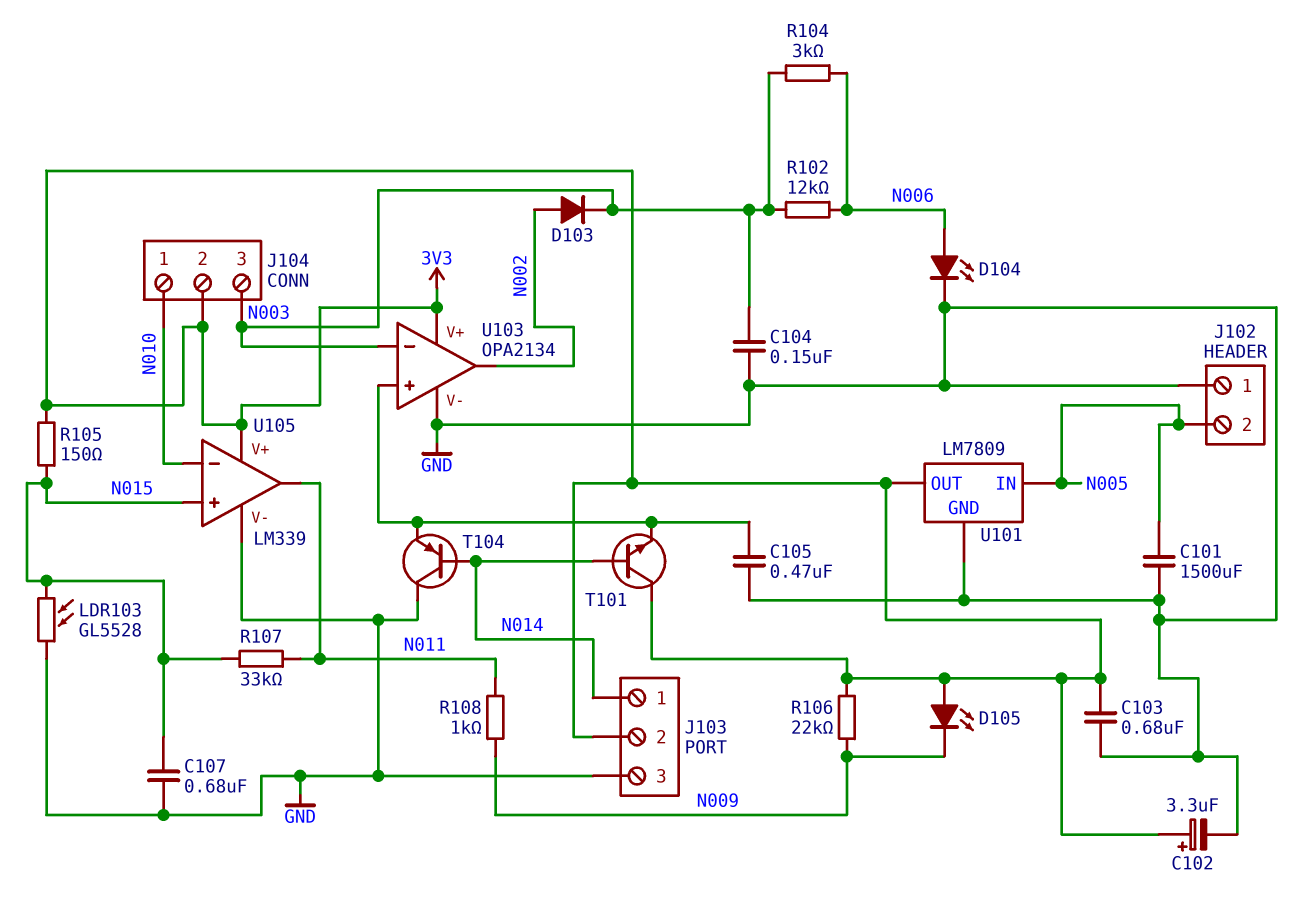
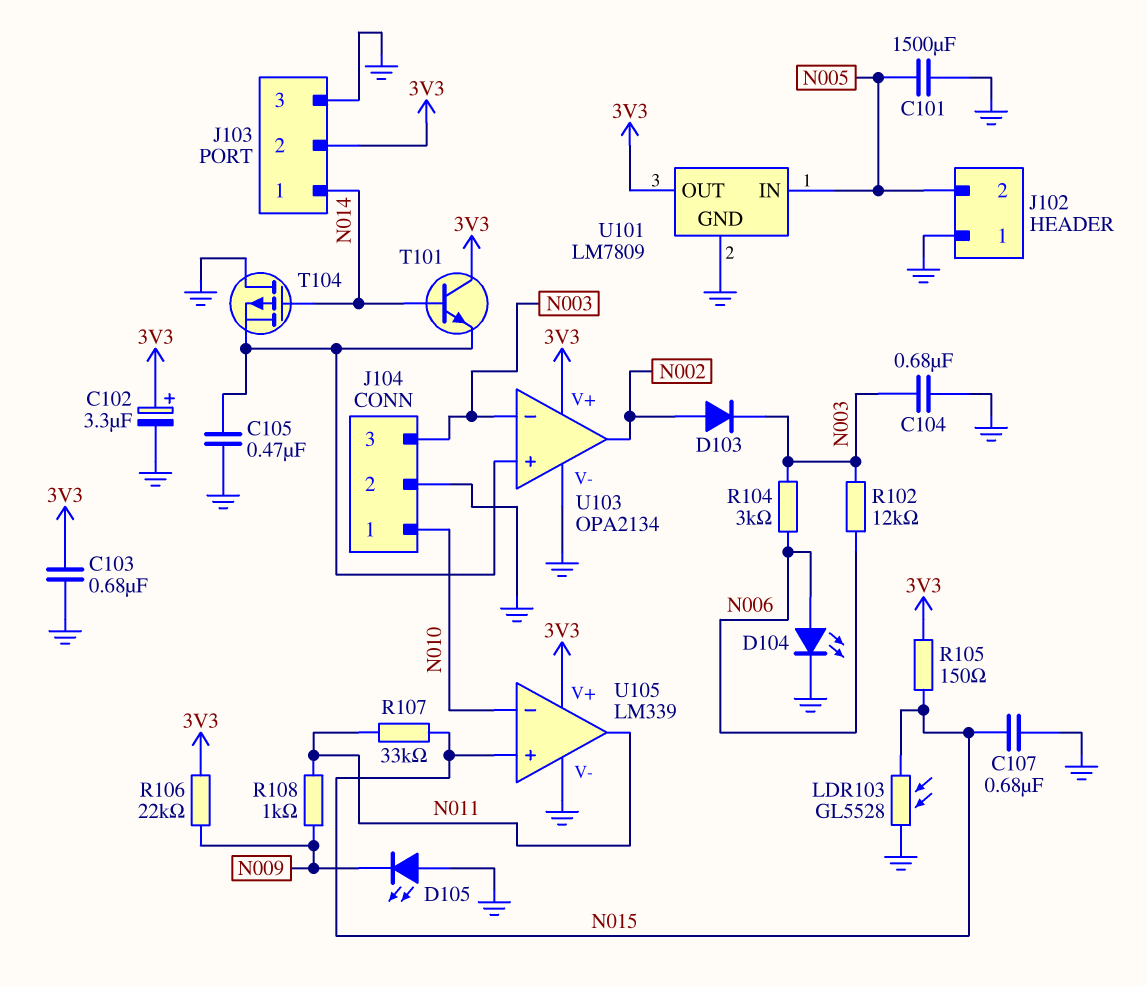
C104: 150nF (GND, N003) -> 680nF (GND, N003)
D105: LED (A 3V3, K N009) -> LED (A GND, K N009)
J104 pin 2: 3V3 -> GND
T104: PNP (B N014, C GND, E U103/in+) -> PMOS (G N014, D GND, S U103/in+)

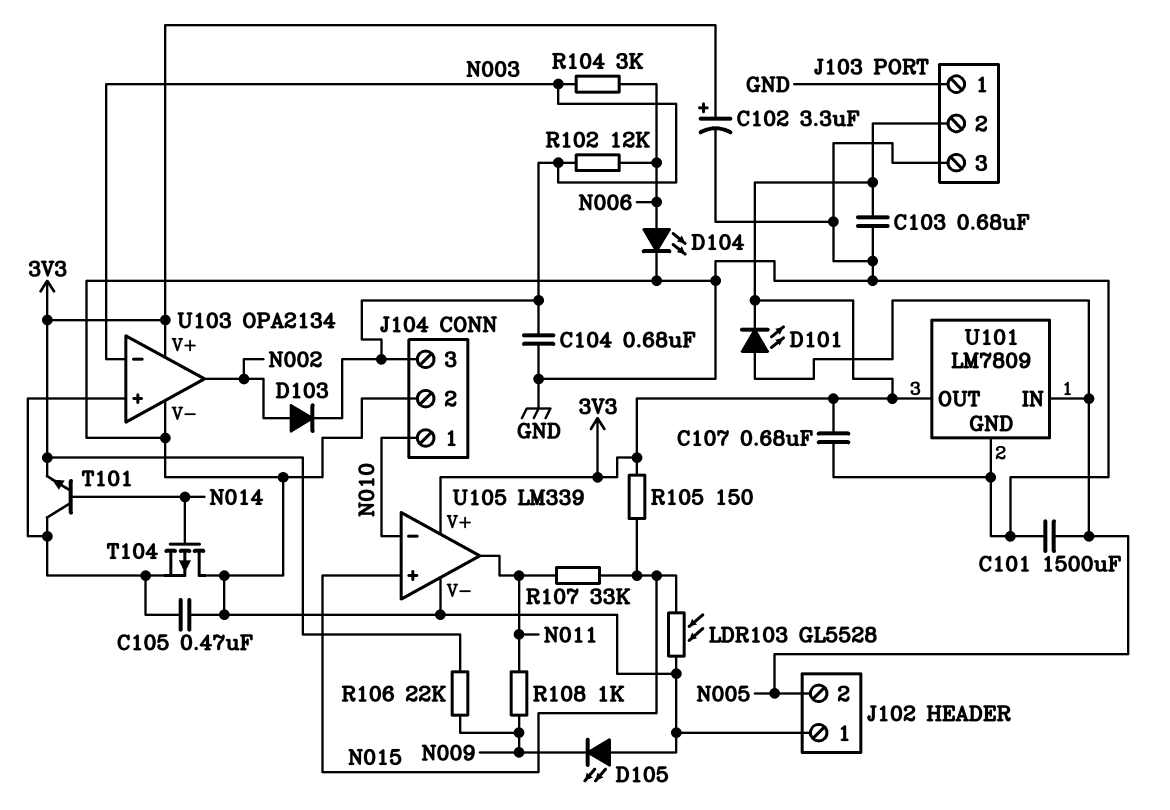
C107: 680nF (GND, N015) -> 680nF (3V3, GND)
D101: none -> LED (A N005, K 3V3)
J103 pin 1: N014 -> GND
T101: NPN (B N014, C 3V3, E U103/in+) -> NPN (B N014, C U103/in+, E 3V3)

